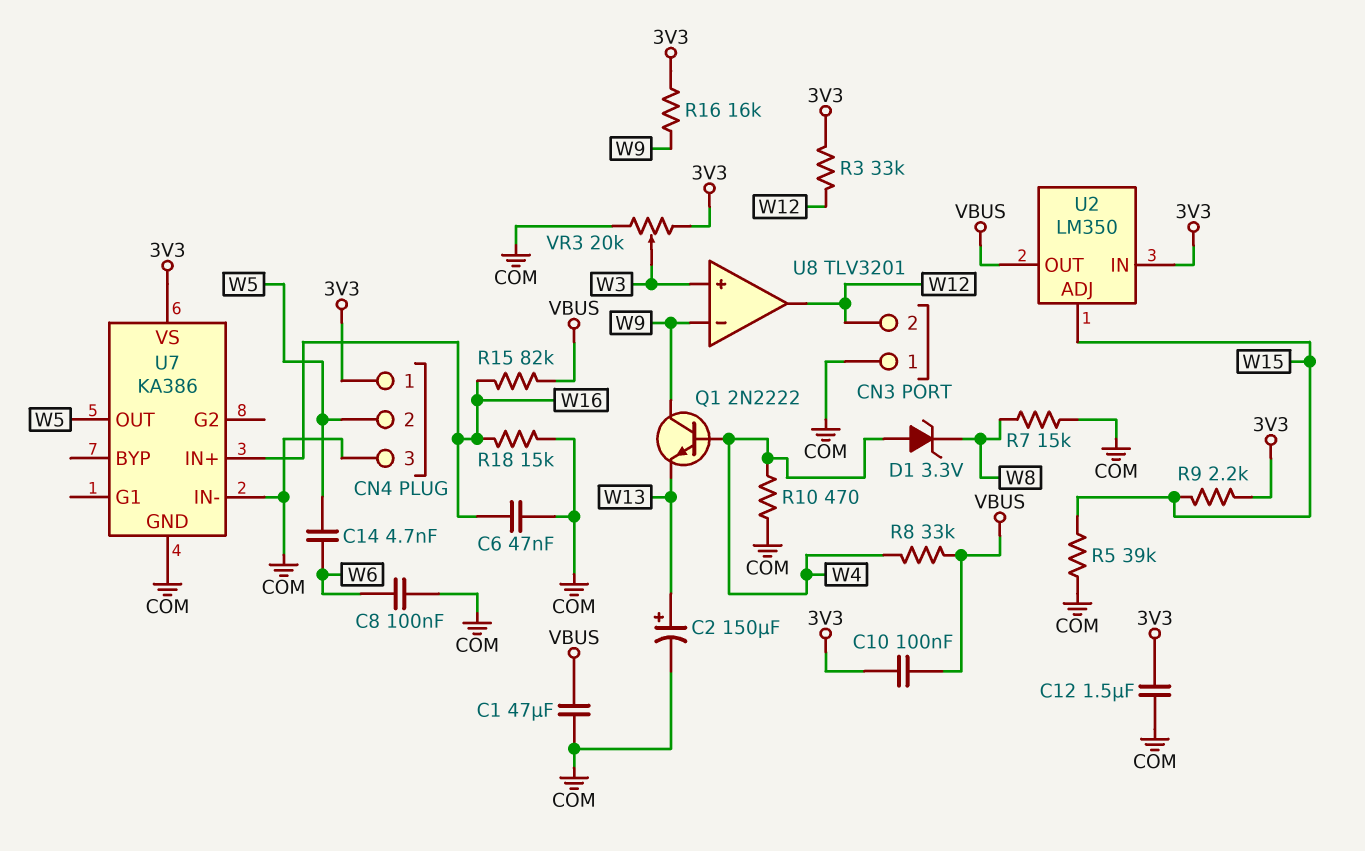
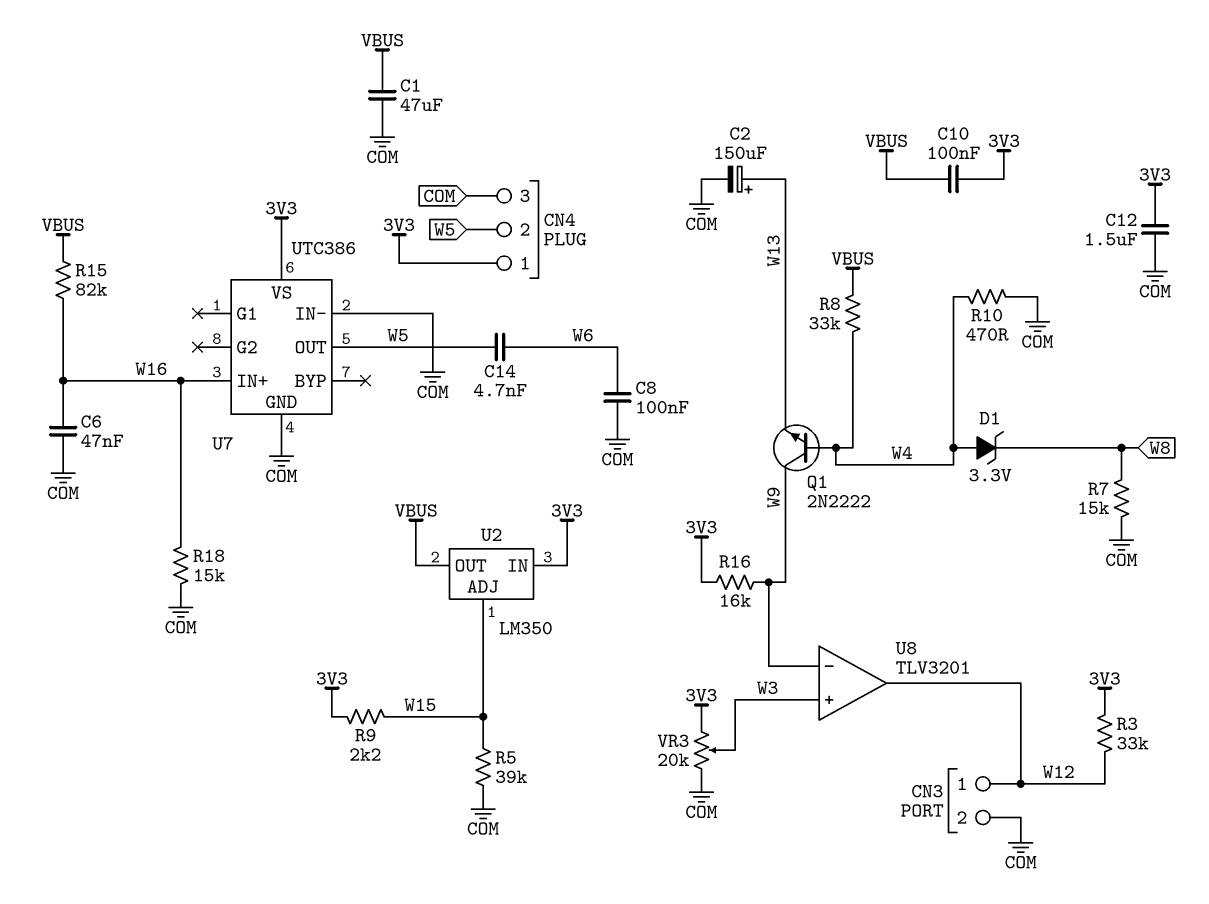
CN3 pin 1: COM -> W12
CN3 pin 2: W12 -> COM
U7: KA386 -> UTC386

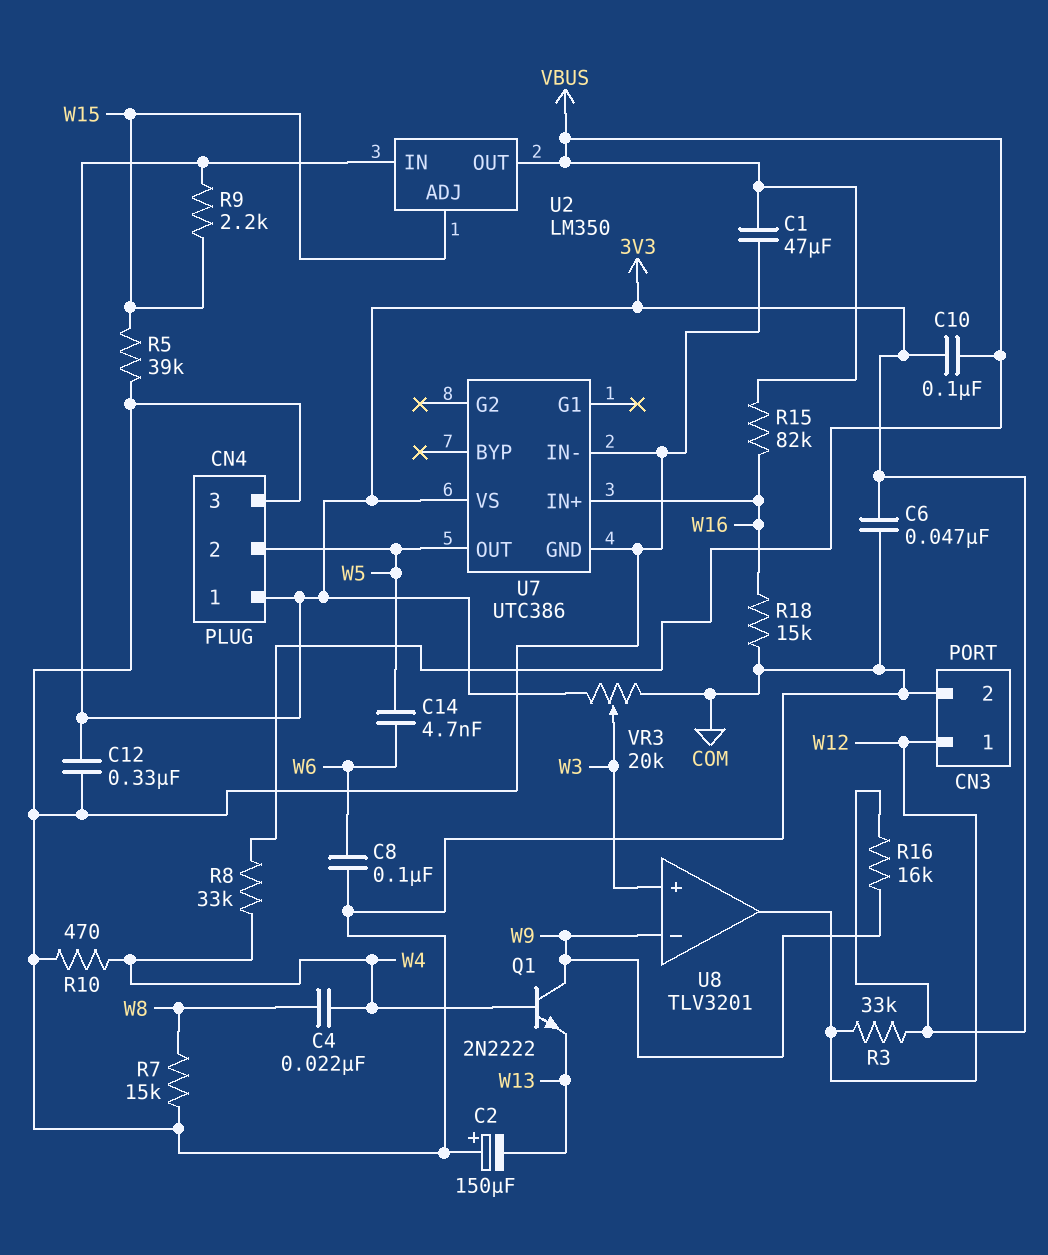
C2: 150uF (plus W13, minus COM) -> 150uF (plus COM, minus W13)
C4: none -> 22nF (W4, W8)
C6: 47nF (COM, W16) -> 47nF (3V3, COM)
C12: 1.5uF (3V3, COM) -> 330nF (3V3, COM)
D1: zener 3.3V (A W4, K W8) -> none

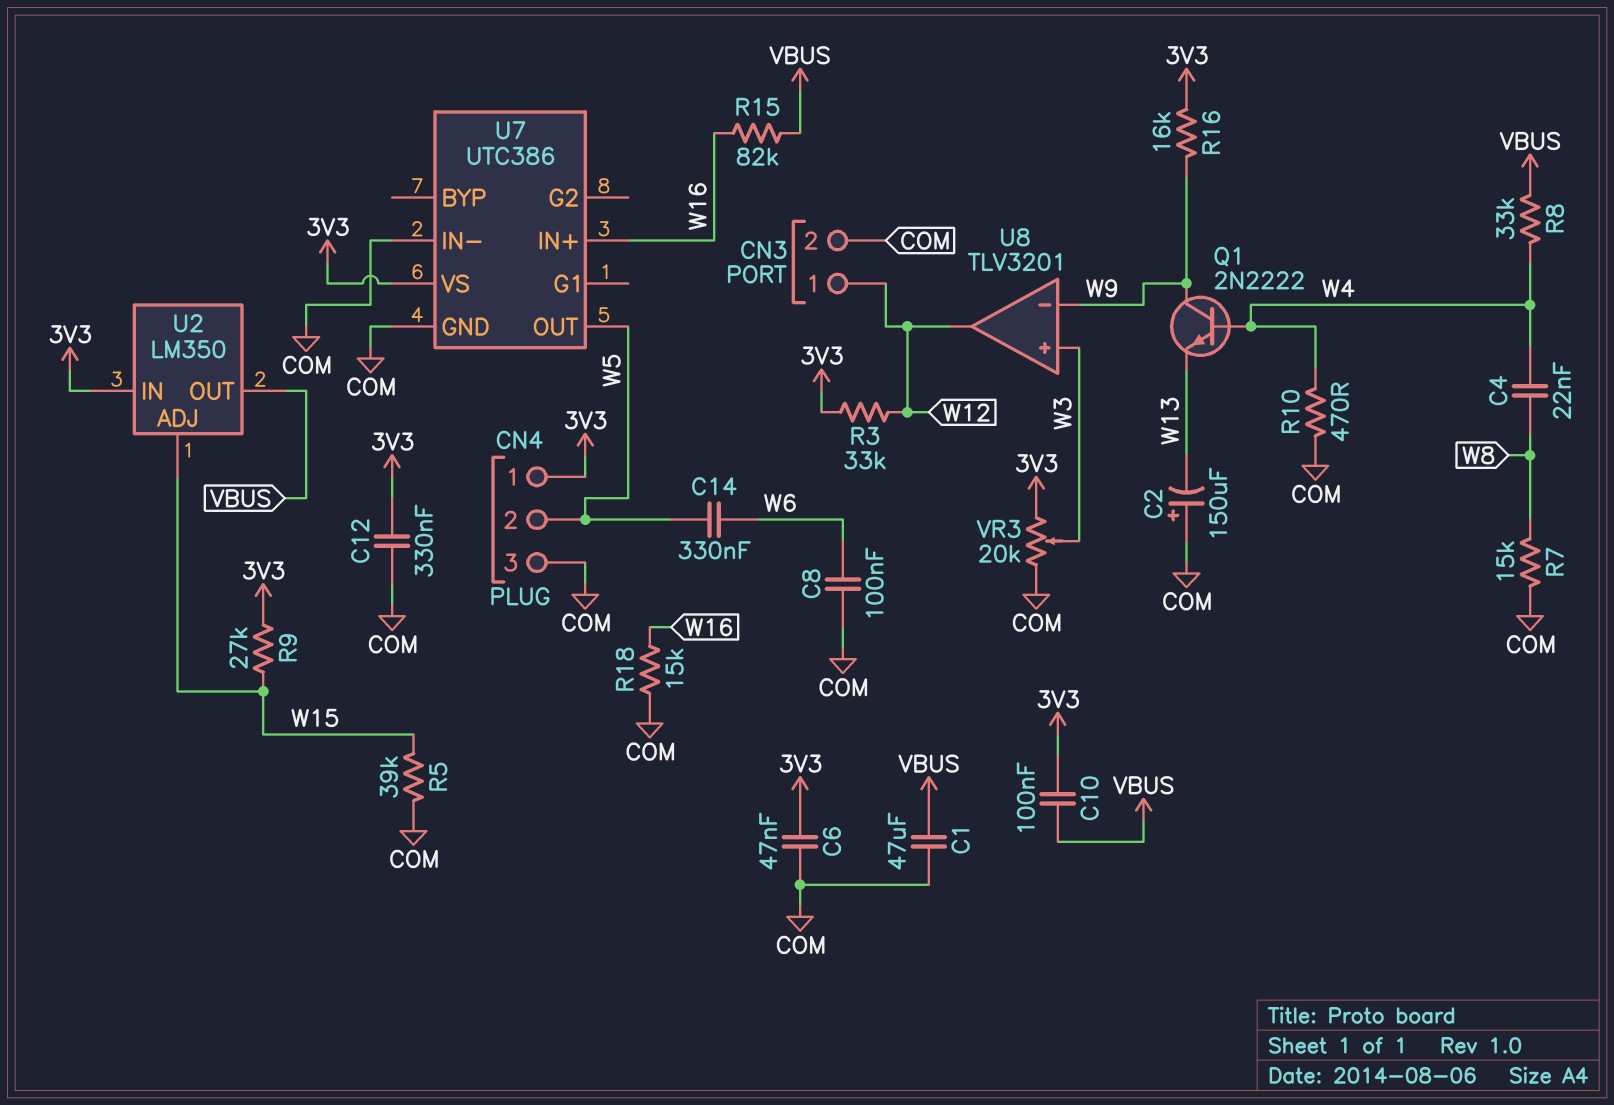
C14: 4.7nF (W5, W6) -> 330nF (W5, W6)
R9: 2.2k (3V3, W15) -> 27k (3V3, W15)

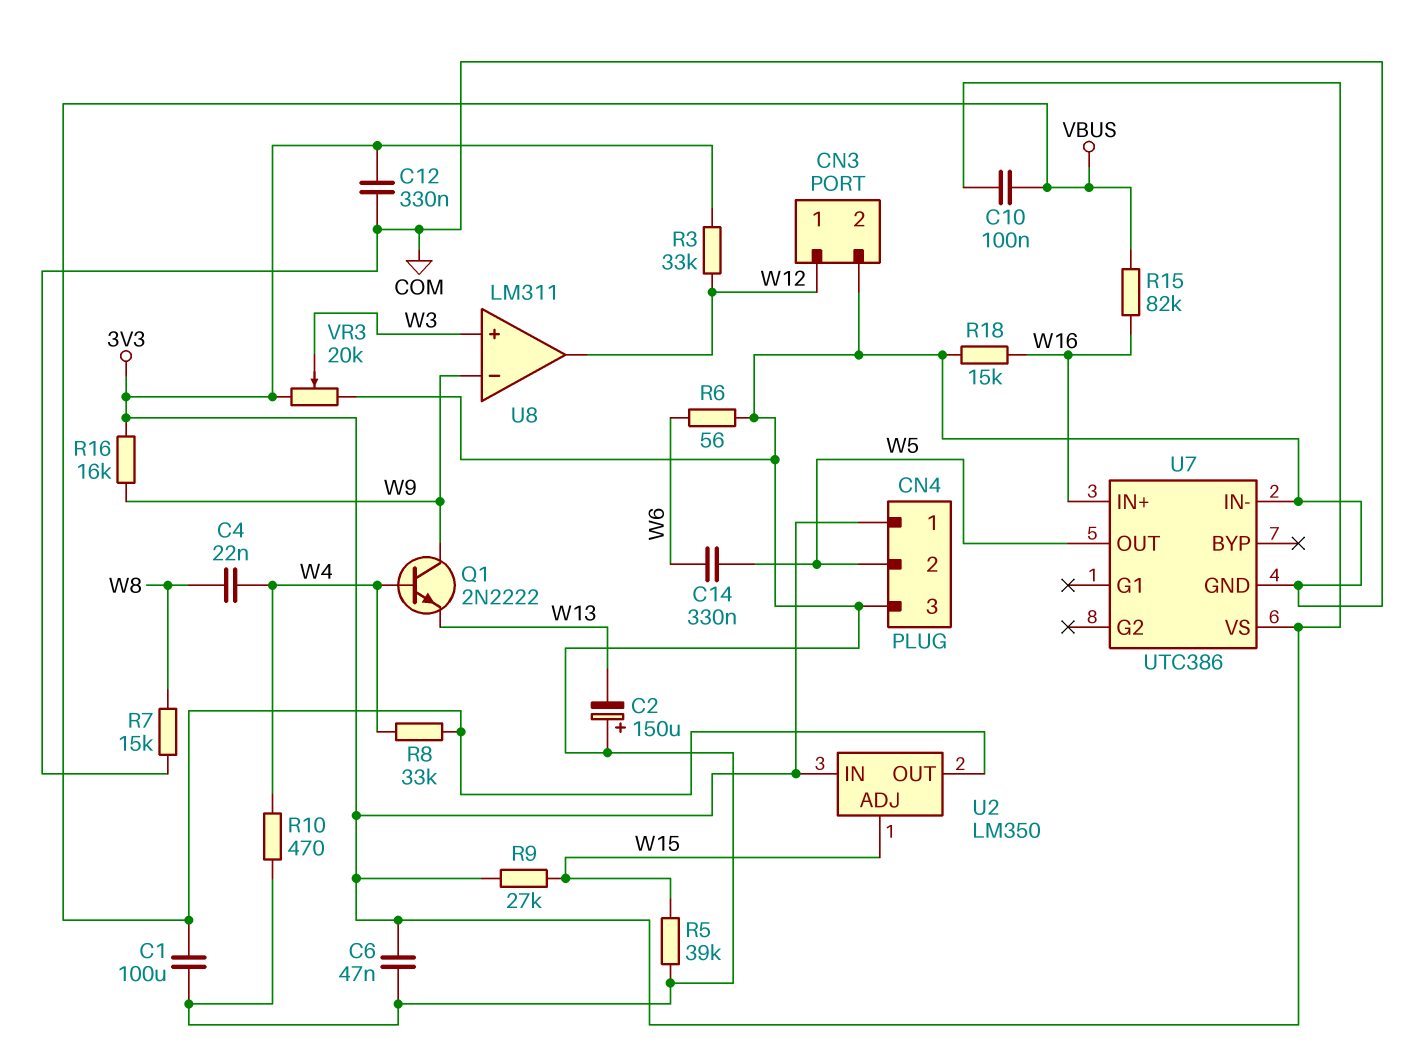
C1: 47uF (COM, VBUS) -> 100uF (COM, VBUS)
C8: 100nF (COM, W6) -> none
R6: none -> 56 (COM, W6)
U8: TLV3201 -> LM311

